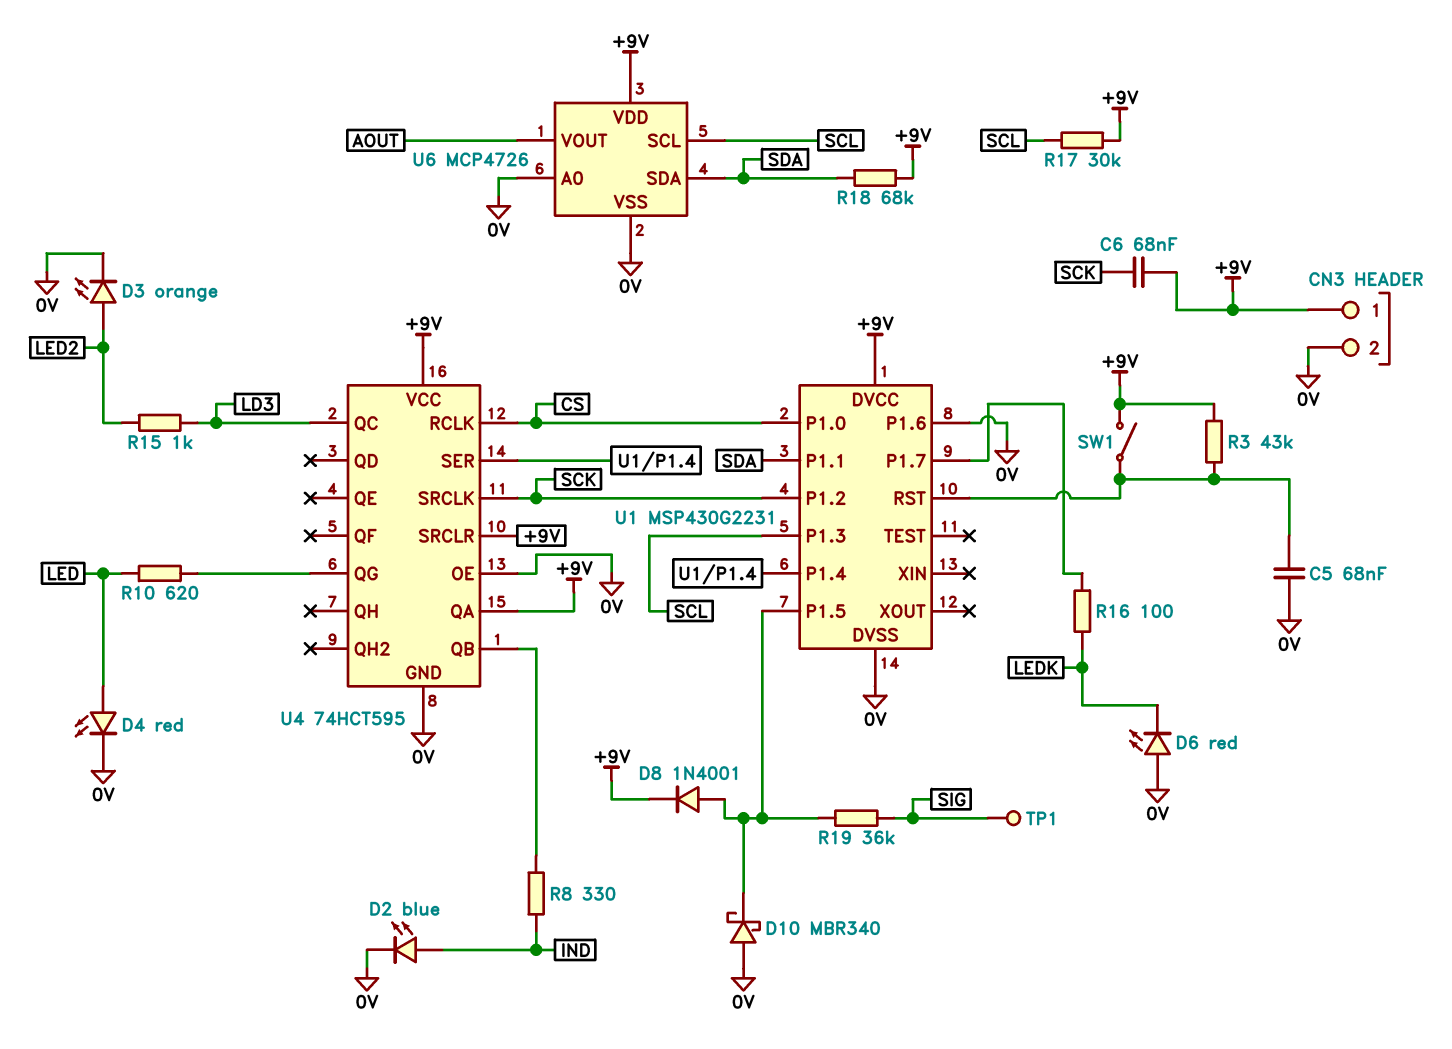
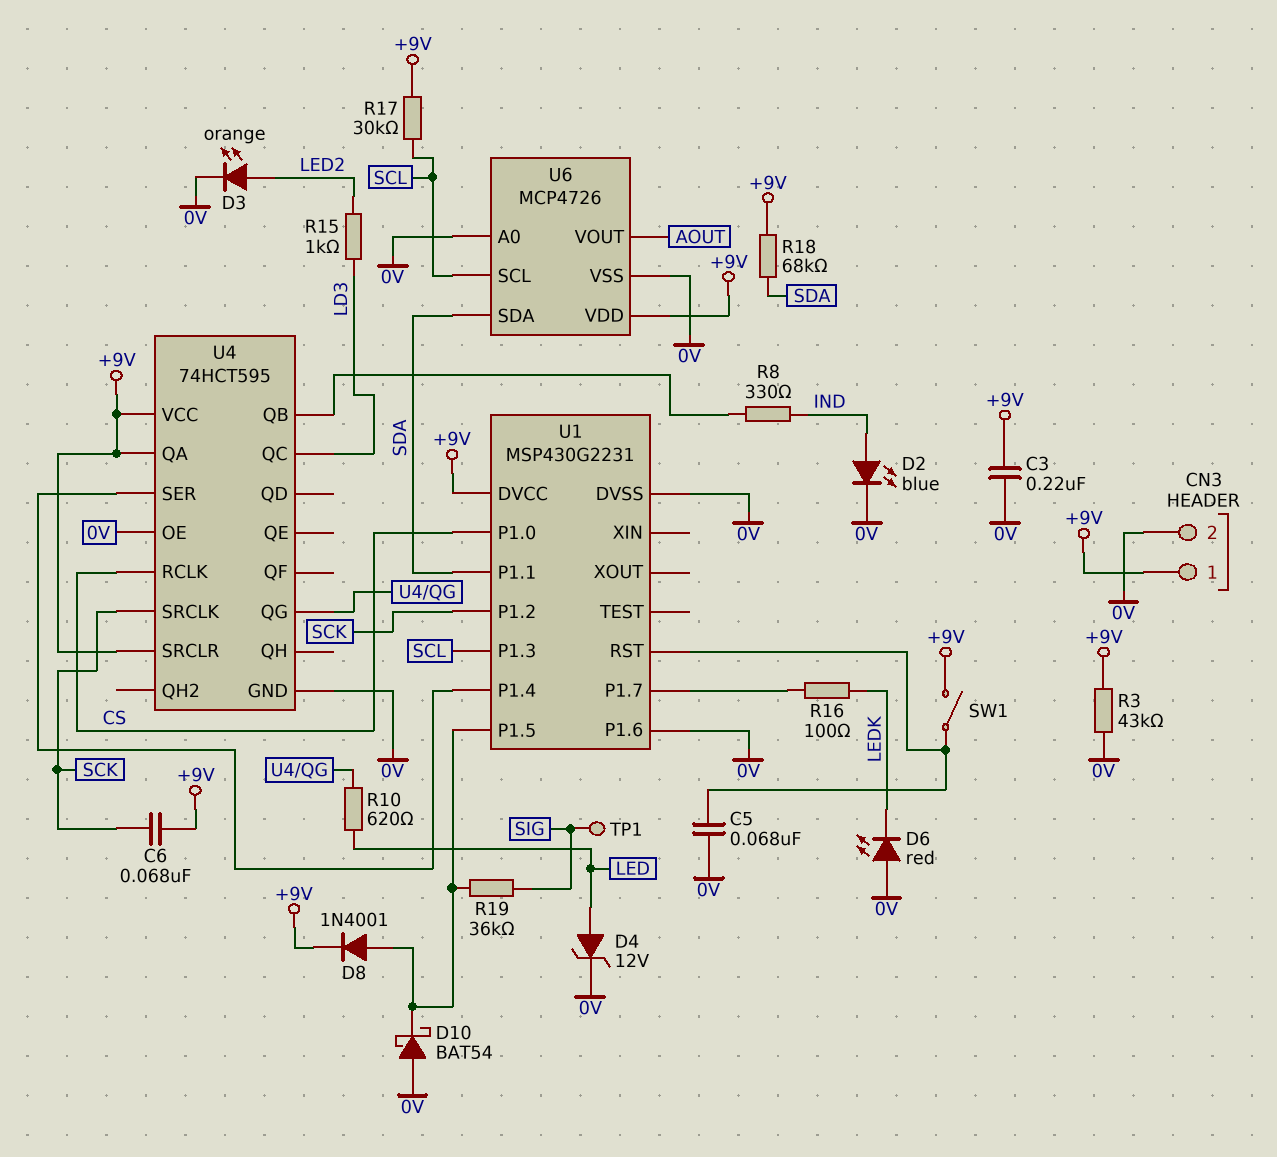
C3: none -> 220nF (+9V, 0V)
D4: LED red (A LED, K 0V) -> zener 12V (A LED, K 0V)
D10: schottky MBR340 (A 0V, K U1/P1.5) -> schottky BAT54 (A 0V, K U1/P1.5)
R3: 43k (+9V, U1/RST) -> 43k (+9V, 0V)

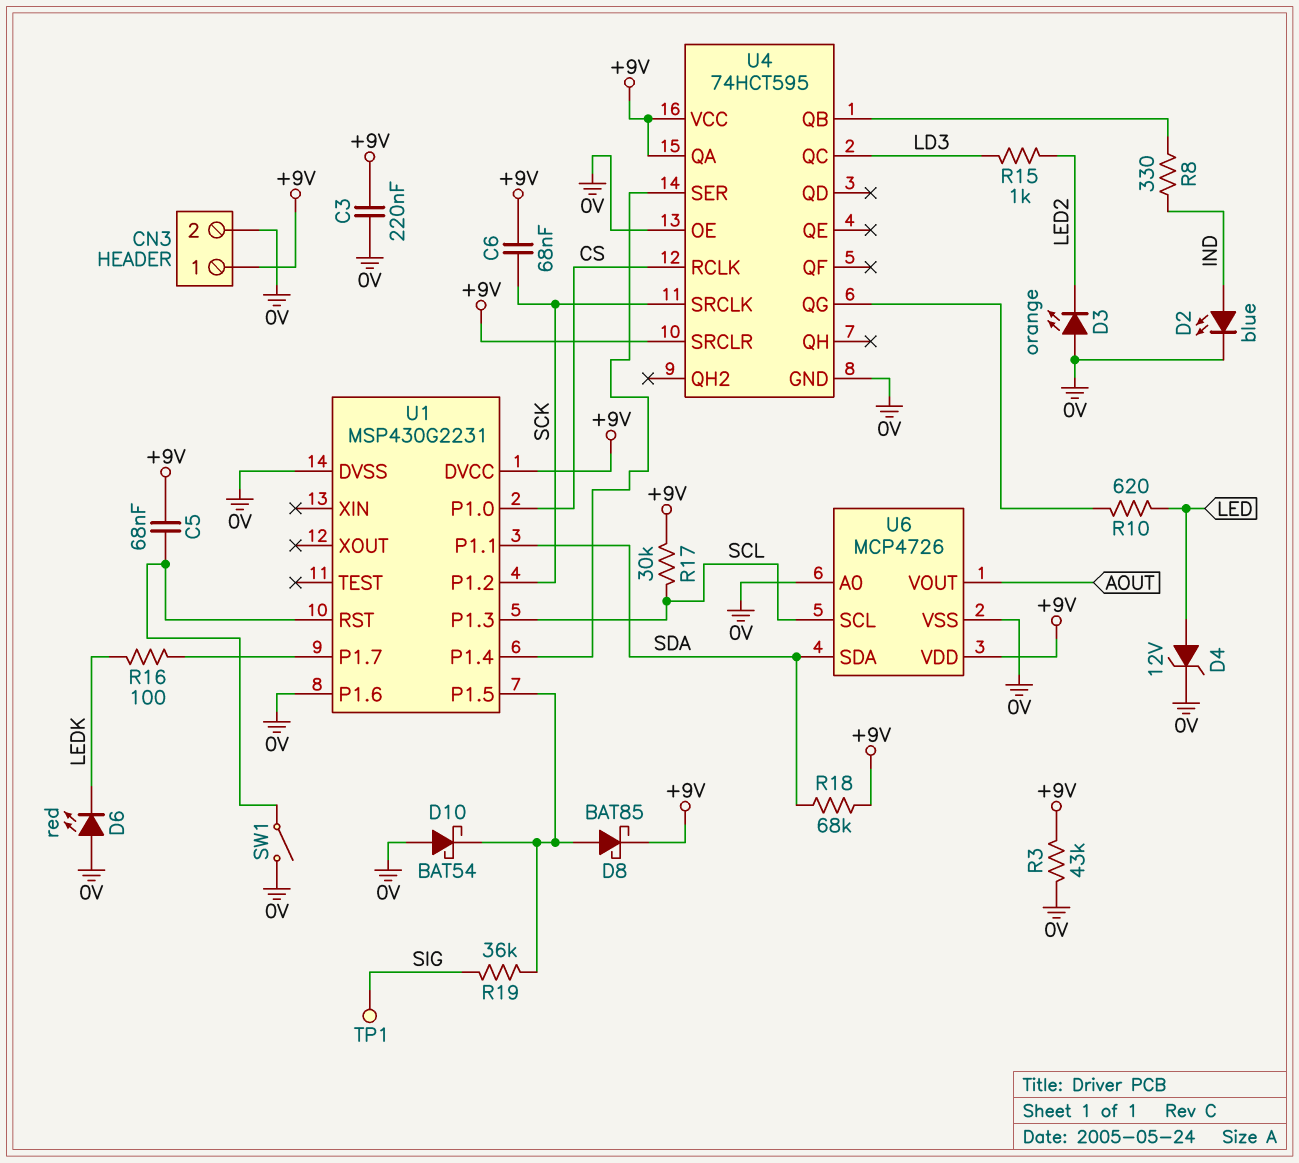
C5: 68nF (0V, U1/RST) -> 68nF (+9V, U1/RST)
D3: LED orange (A LED2, K 0V) -> LED orange (A 0V, K LED2)
D8: diode 1N4001 (A U1/P1.5, K +9V) -> schottky BAT85 (A U1/P1.5, K +9V)
SW1: switch (+9V, U1/RST) -> switch (0V, U1/RST)

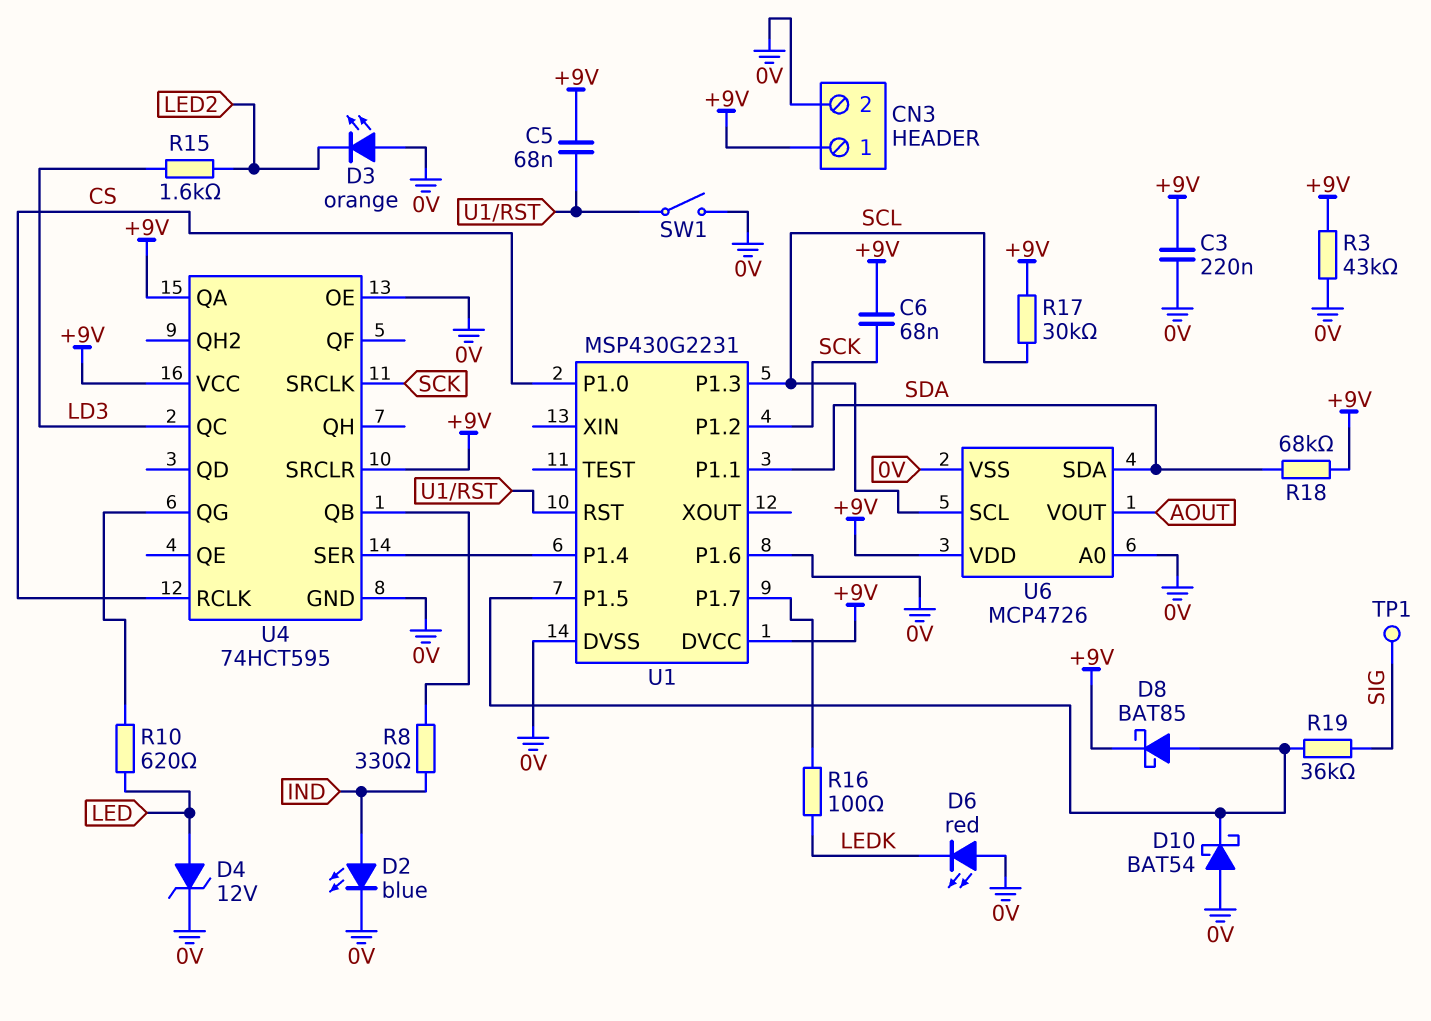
R15: 1k (LD3, LED2) -> 1.6k (LD3, LED2)

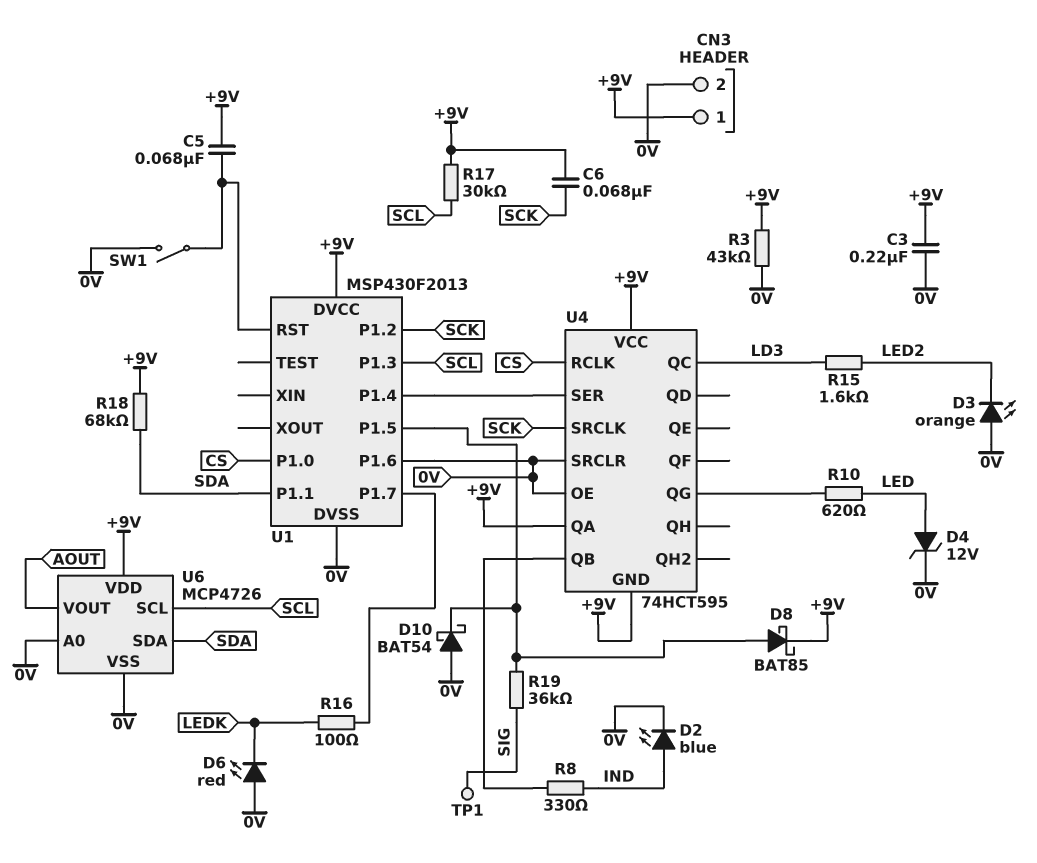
U1: MSP430G2231 -> MSP430F2013
U4 pin GND: 0V -> +9V
U4 pin SRCLR: +9V -> 0V

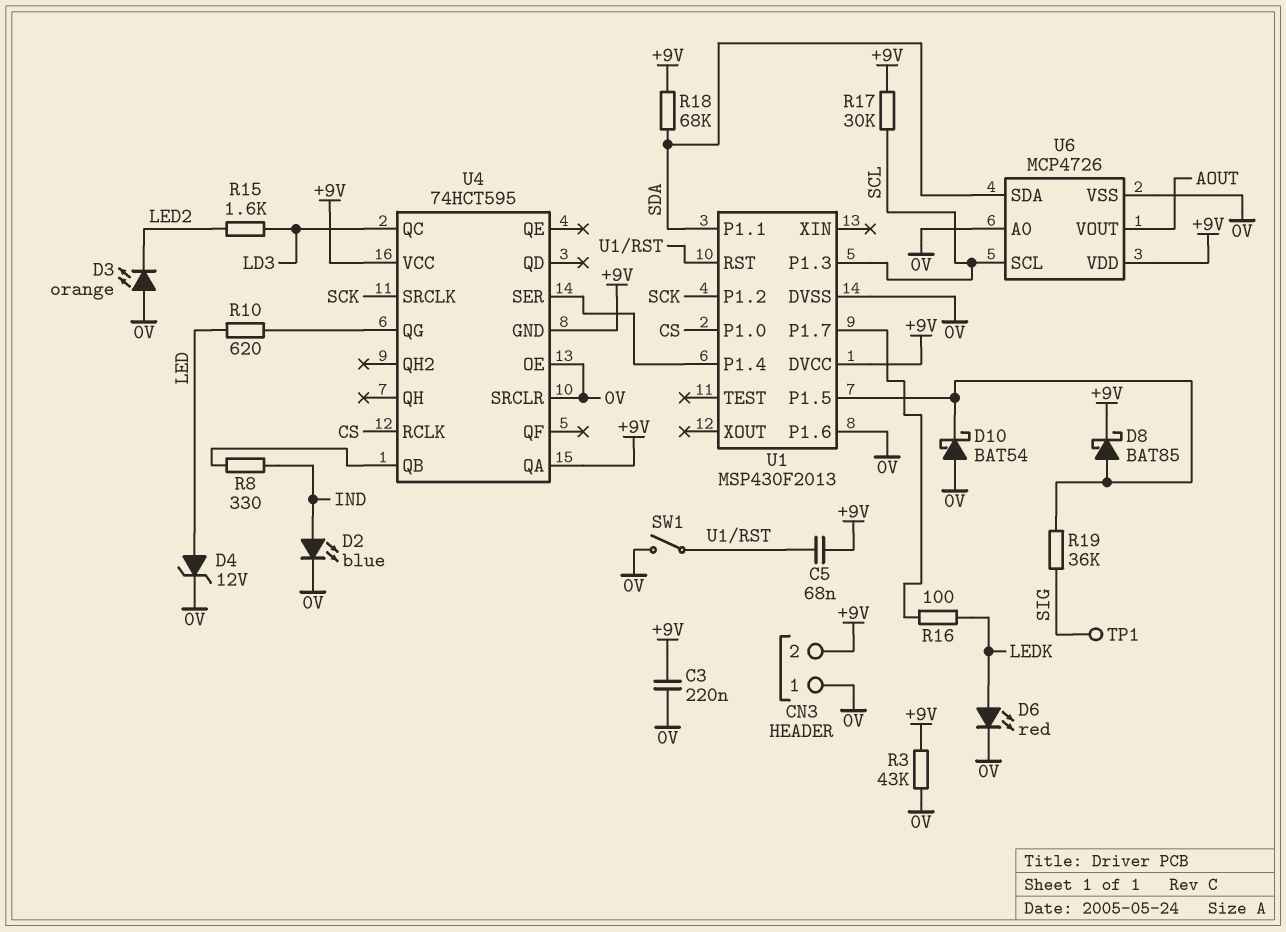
C6: 68nF (+9V, SCK) -> none
CN3 pin 1: +9V -> 0V
CN3 pin 2: 0V -> +9V
D6: LED red (A 0V, K LEDK) -> LED red (A LEDK, K 0V)

